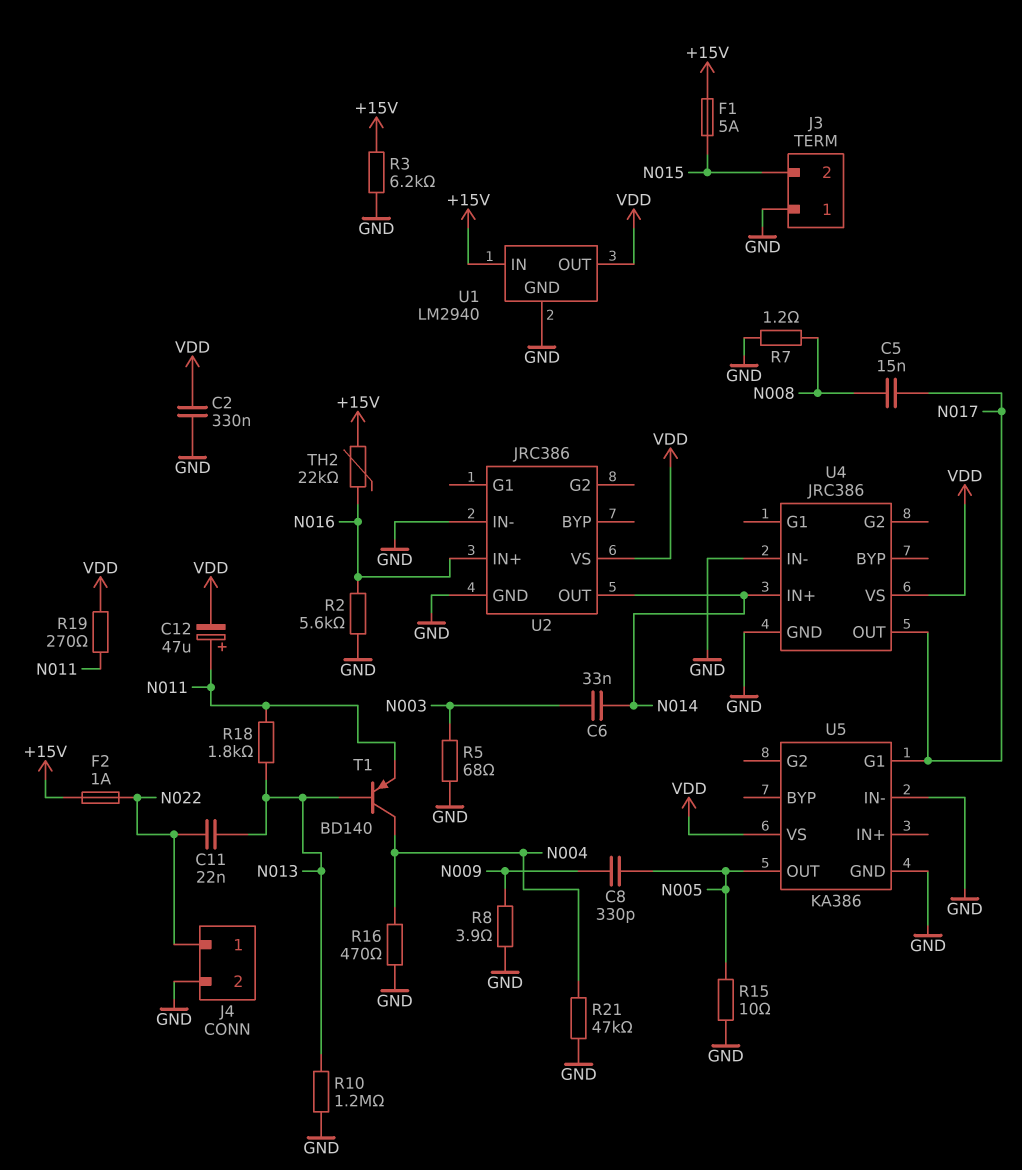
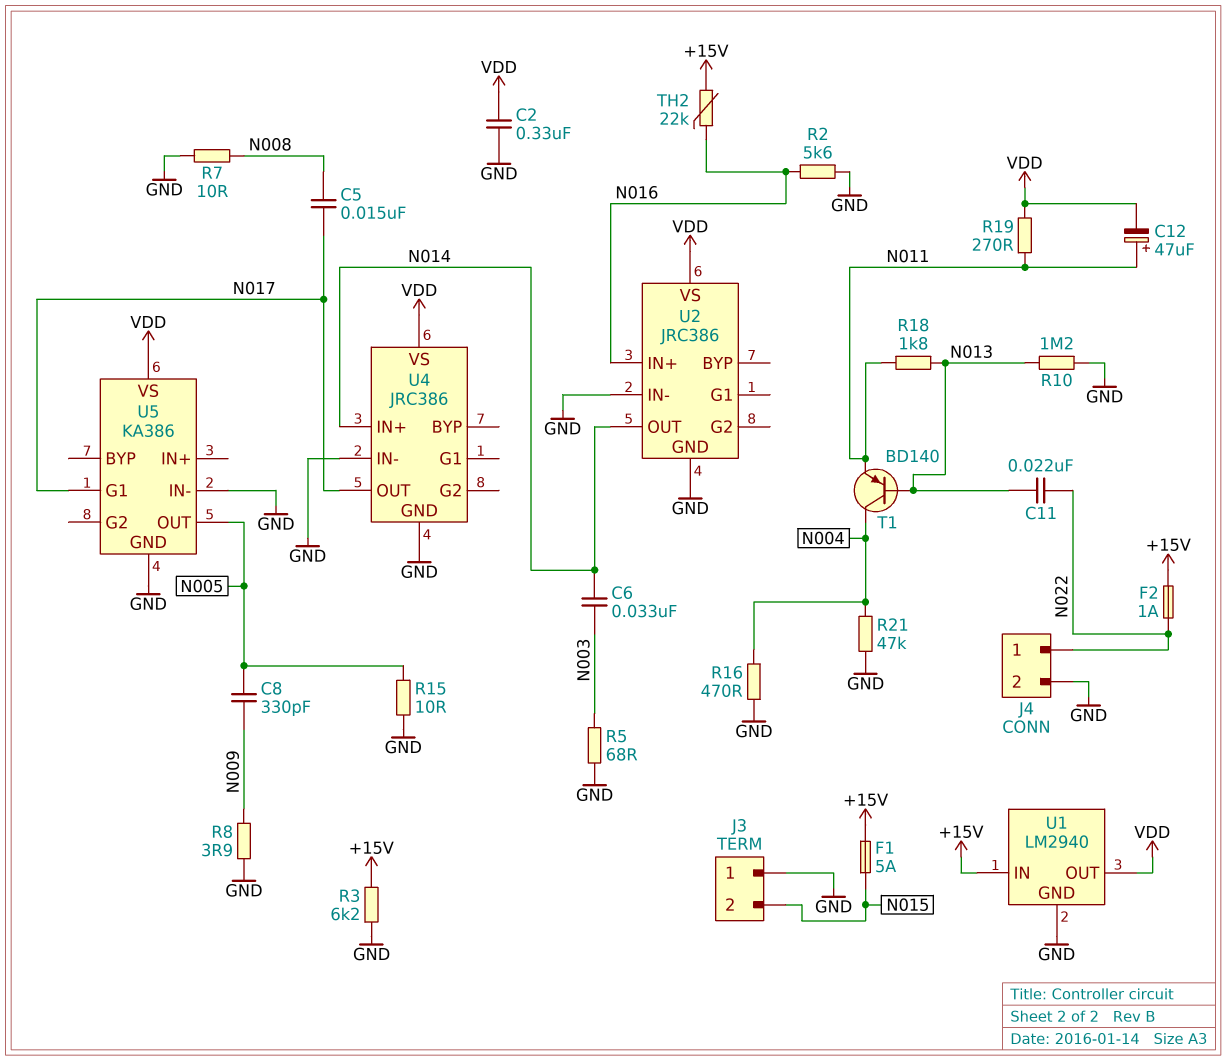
R7: 1.2 (GND, N008) -> 10 (GND, N008)

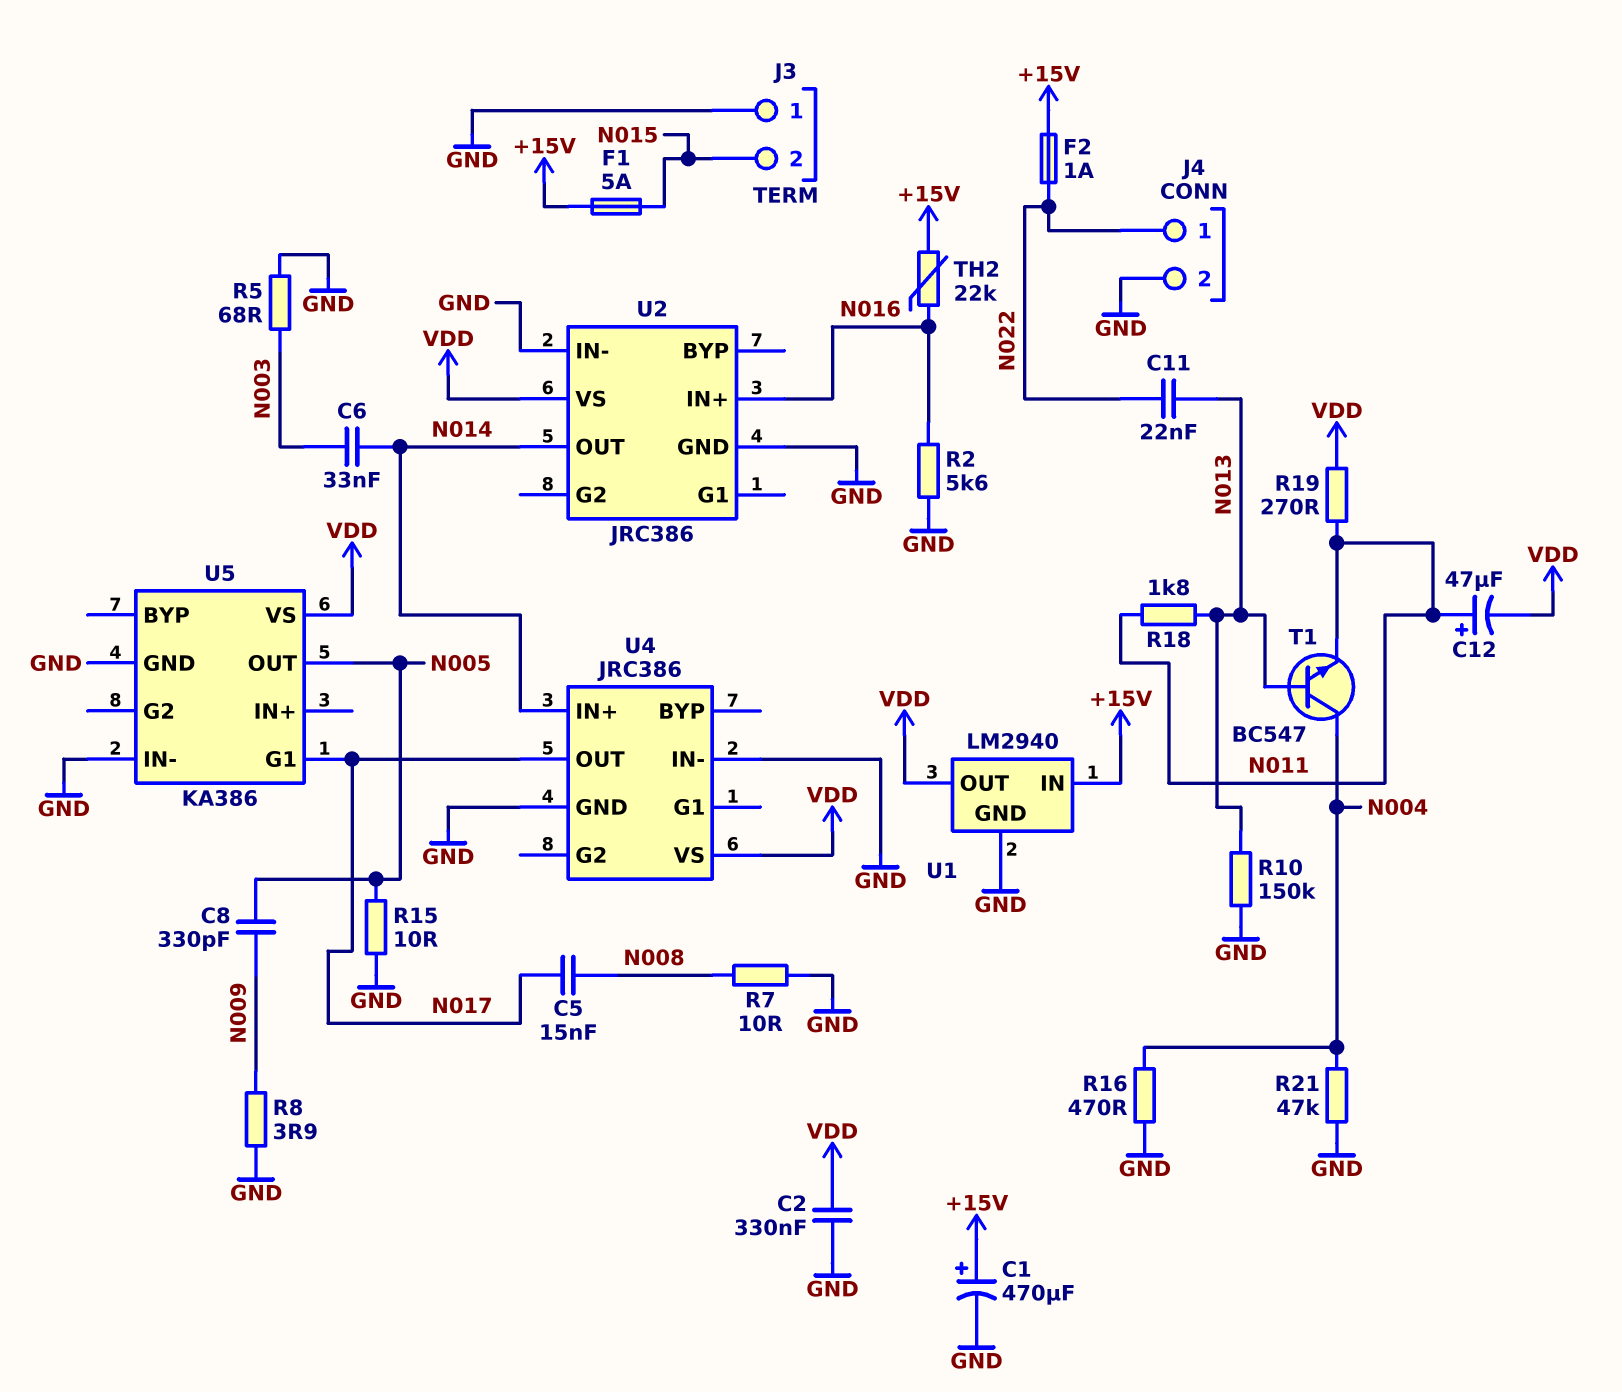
C1: none -> 470uF (plus +15V, minus GND)
R3: 6.2k (+15V, GND) -> none
R10: 1.2M (GND, N013) -> 150k (GND, N013)
T1: PNP BD140 (B N013, C N004, E N011) -> NPN BC547 (B N013, C N004, E N011)

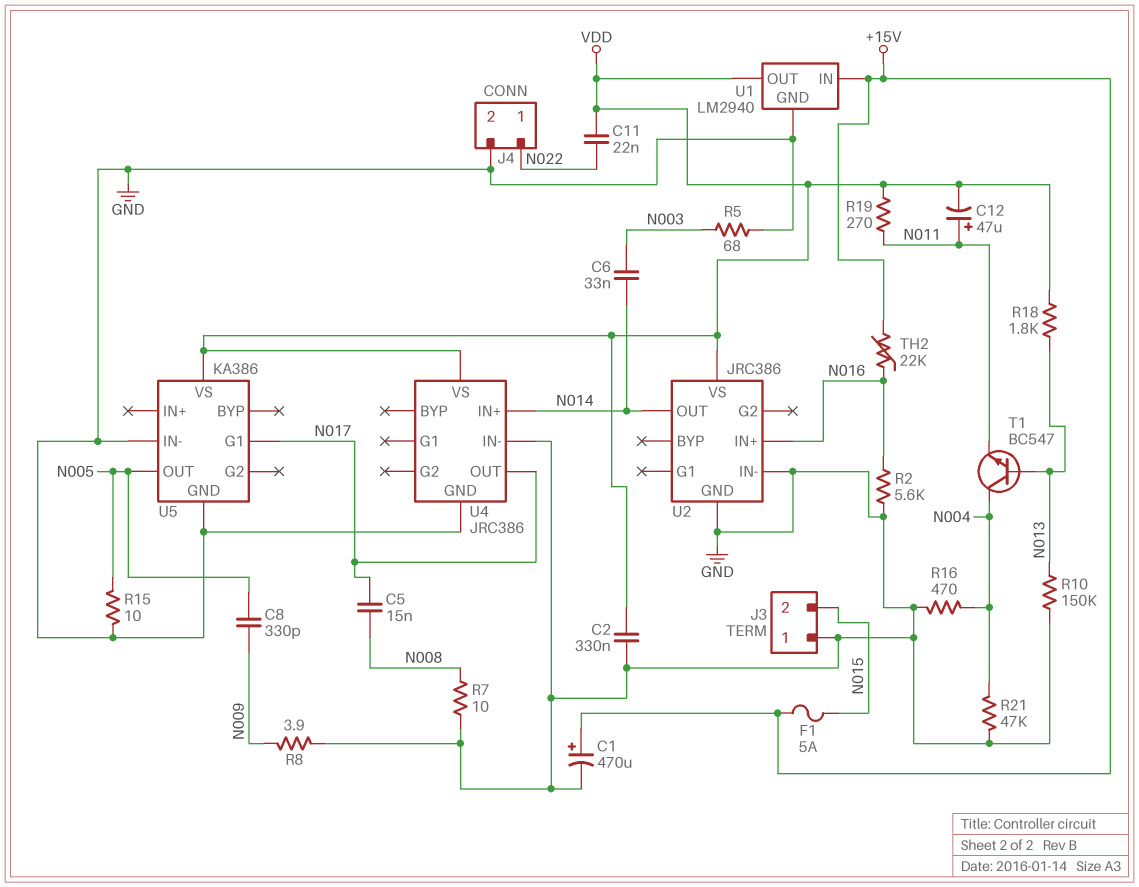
C11: 22nF (N013, N022) -> 22nF (N022, VDD)
F2: 1A (+15V, N022) -> none
R18: 1.8k (N011, N013) -> 1.8k (N013, VDD)

